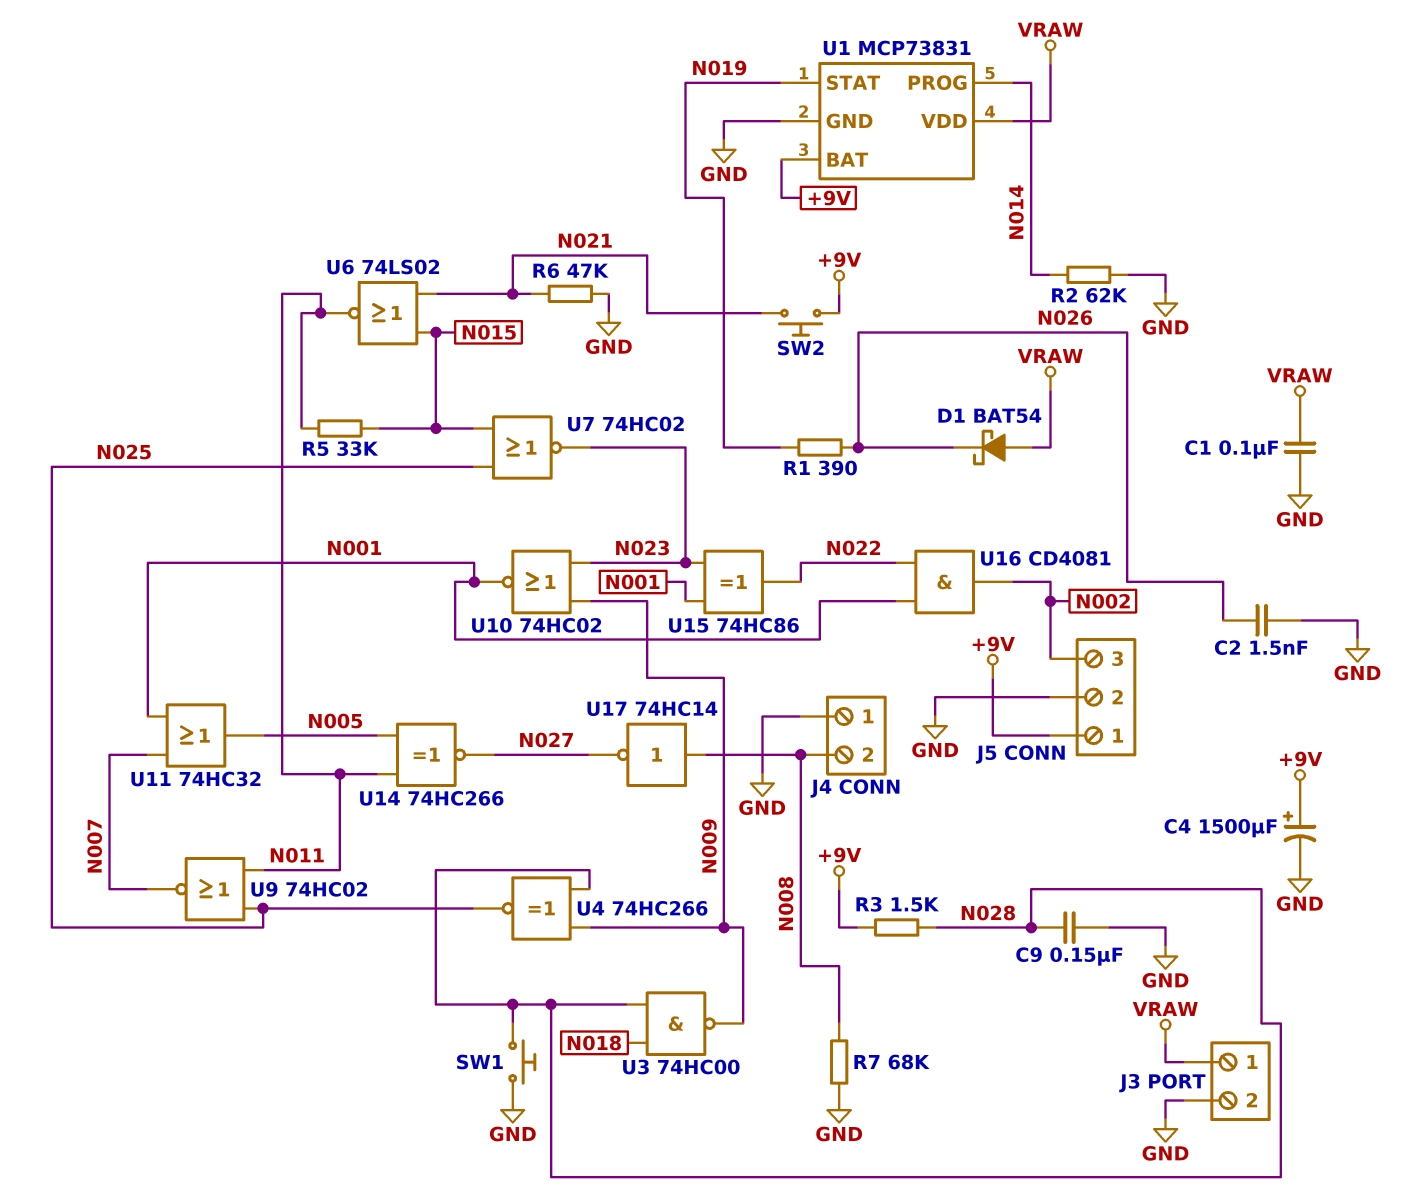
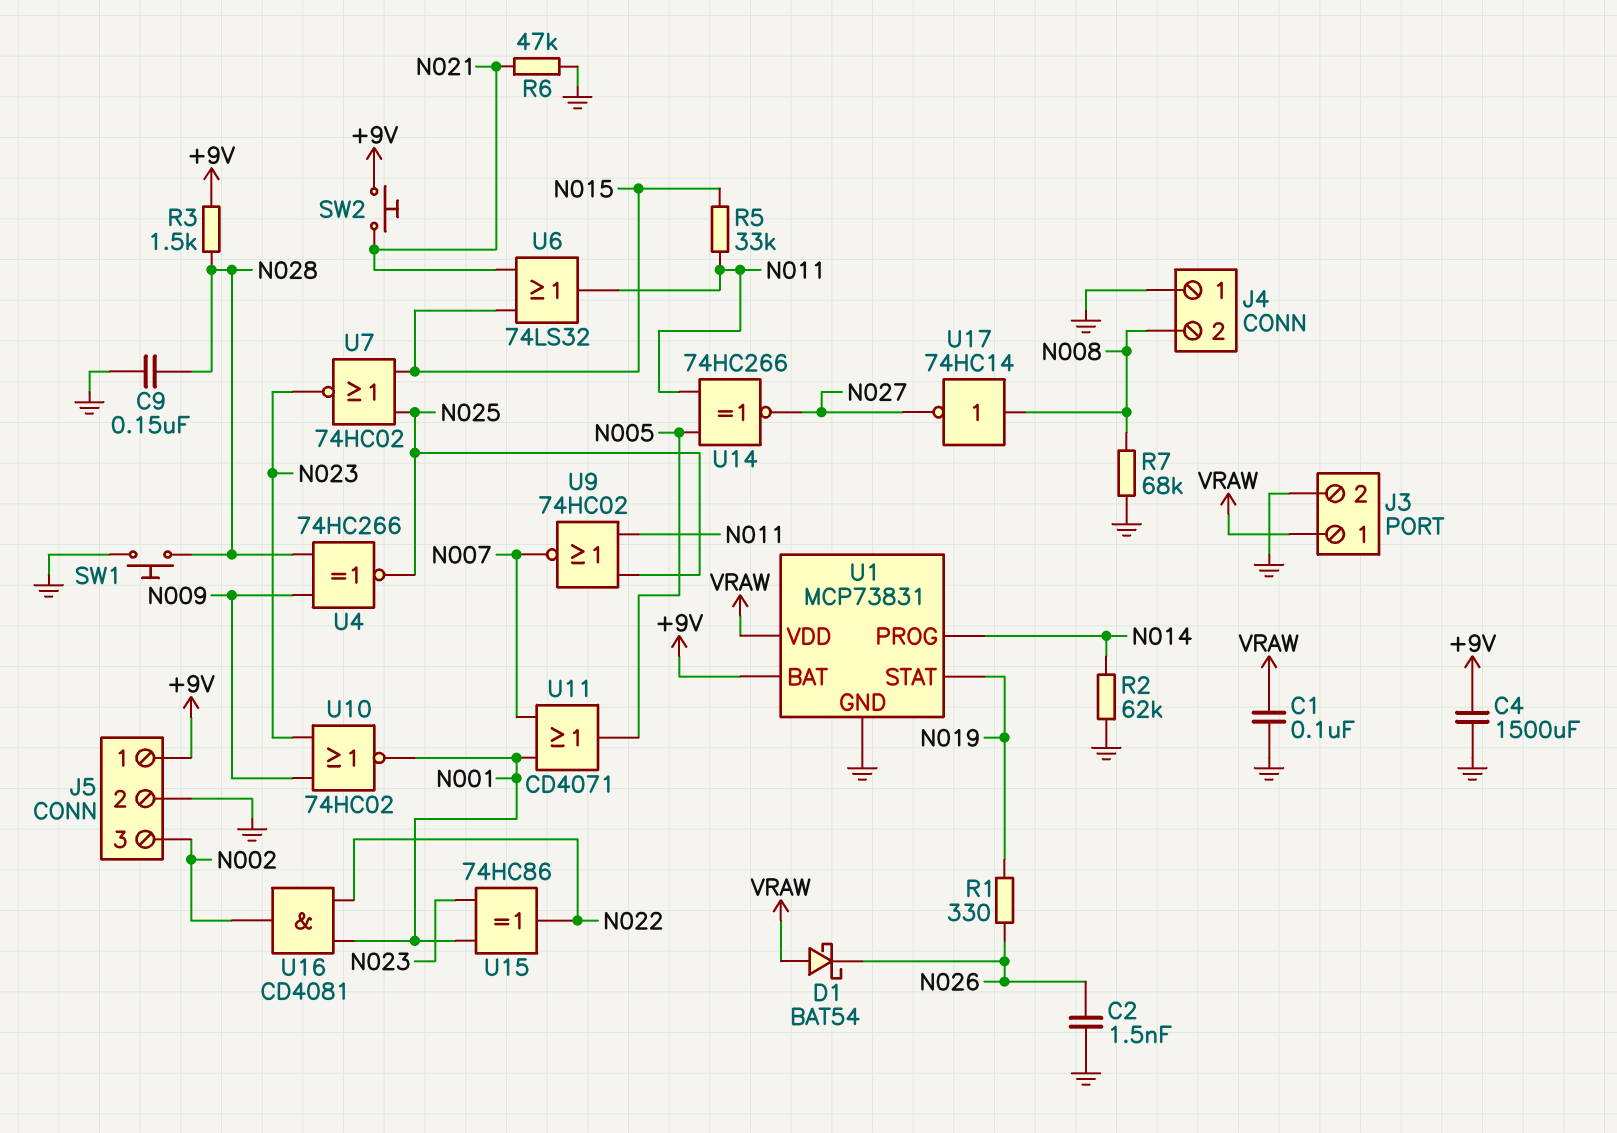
C4: 1500uF (plus +9V, minus GND) -> 1500uF (+9V, GND)
R1: 390 (N019, N026) -> 330 (N019, N026)
U3: NAND 74HC00 (in N018, in N028, out N009) -> none
U6: NOR 74LS02 (in N015, in N021, out N011) -> OR 74LS32 (in N015, in N021, out N011)
U11: OR 74HC32 (in N001, in N007, out N005) -> OR CD4071 (in N001, in N007, out N005)

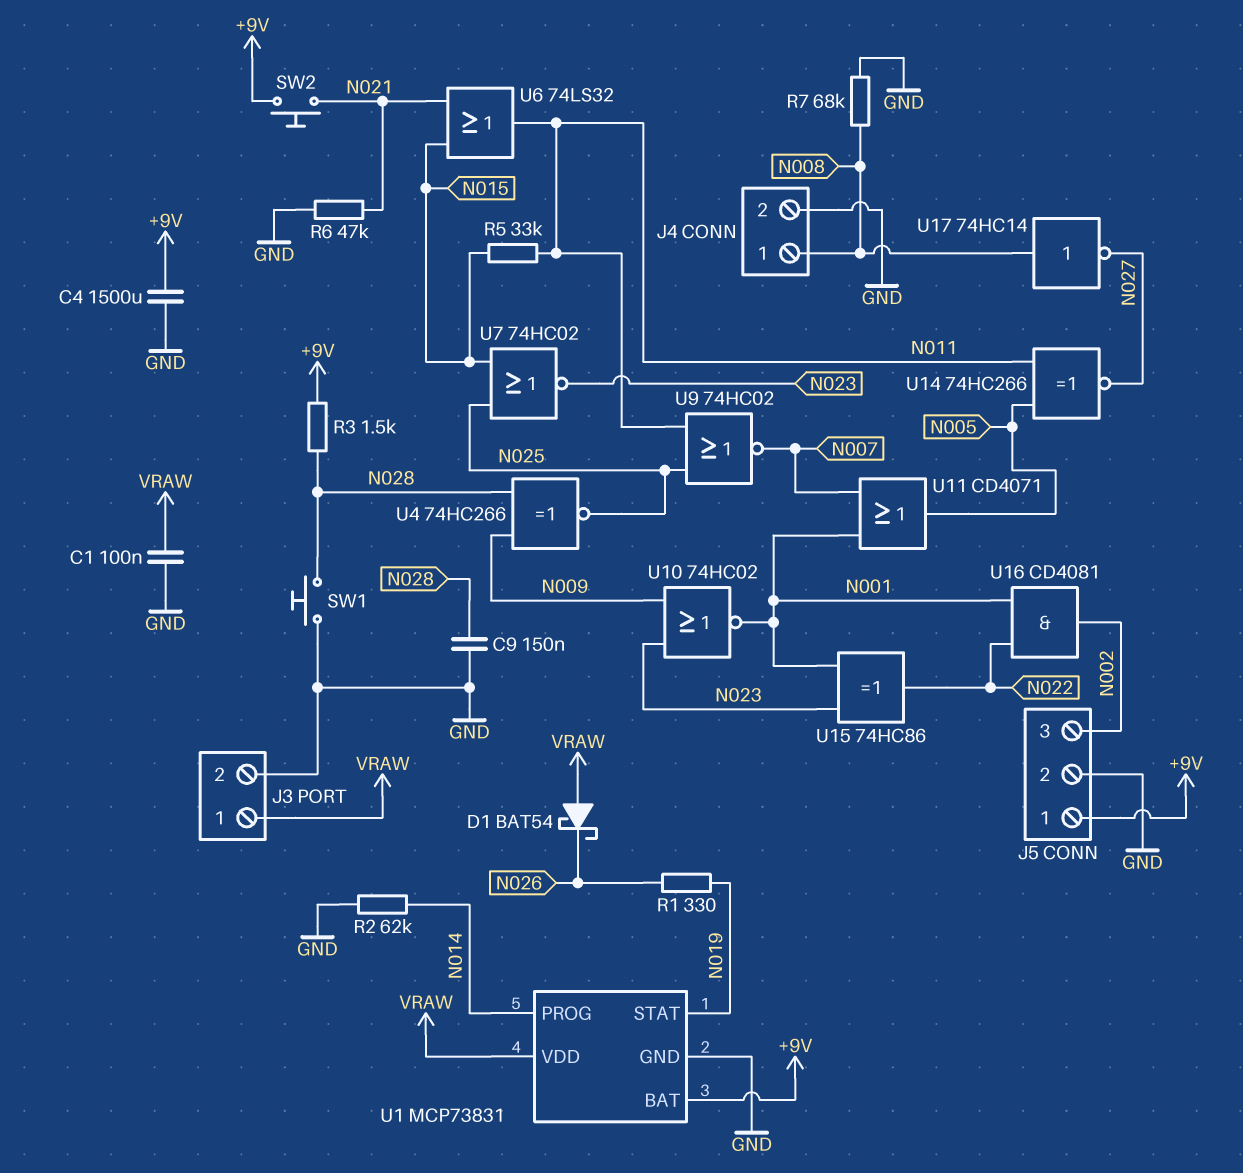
C2: 1.5nF (GND, N026) -> none
J4 pin 1: GND -> N008
J4 pin 2: N008 -> GND

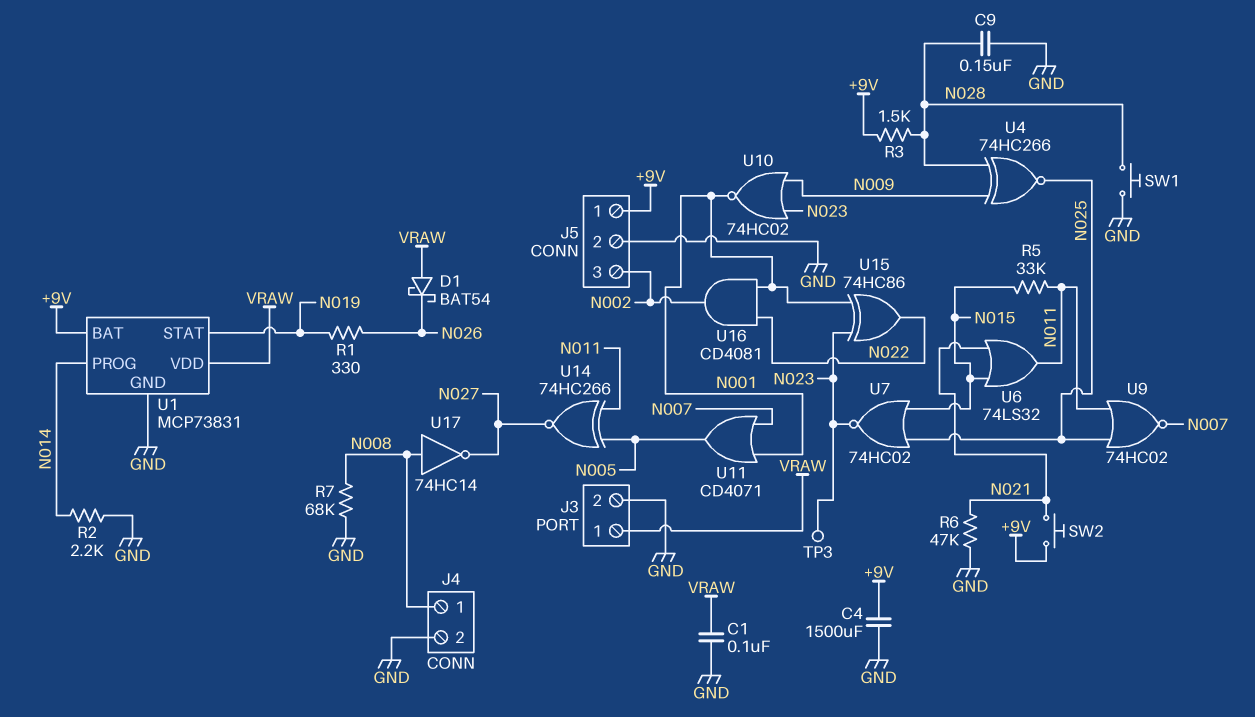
R2: 62k (GND, N014) -> 2.2k (GND, N014)
TP3: none -> test point (N023)

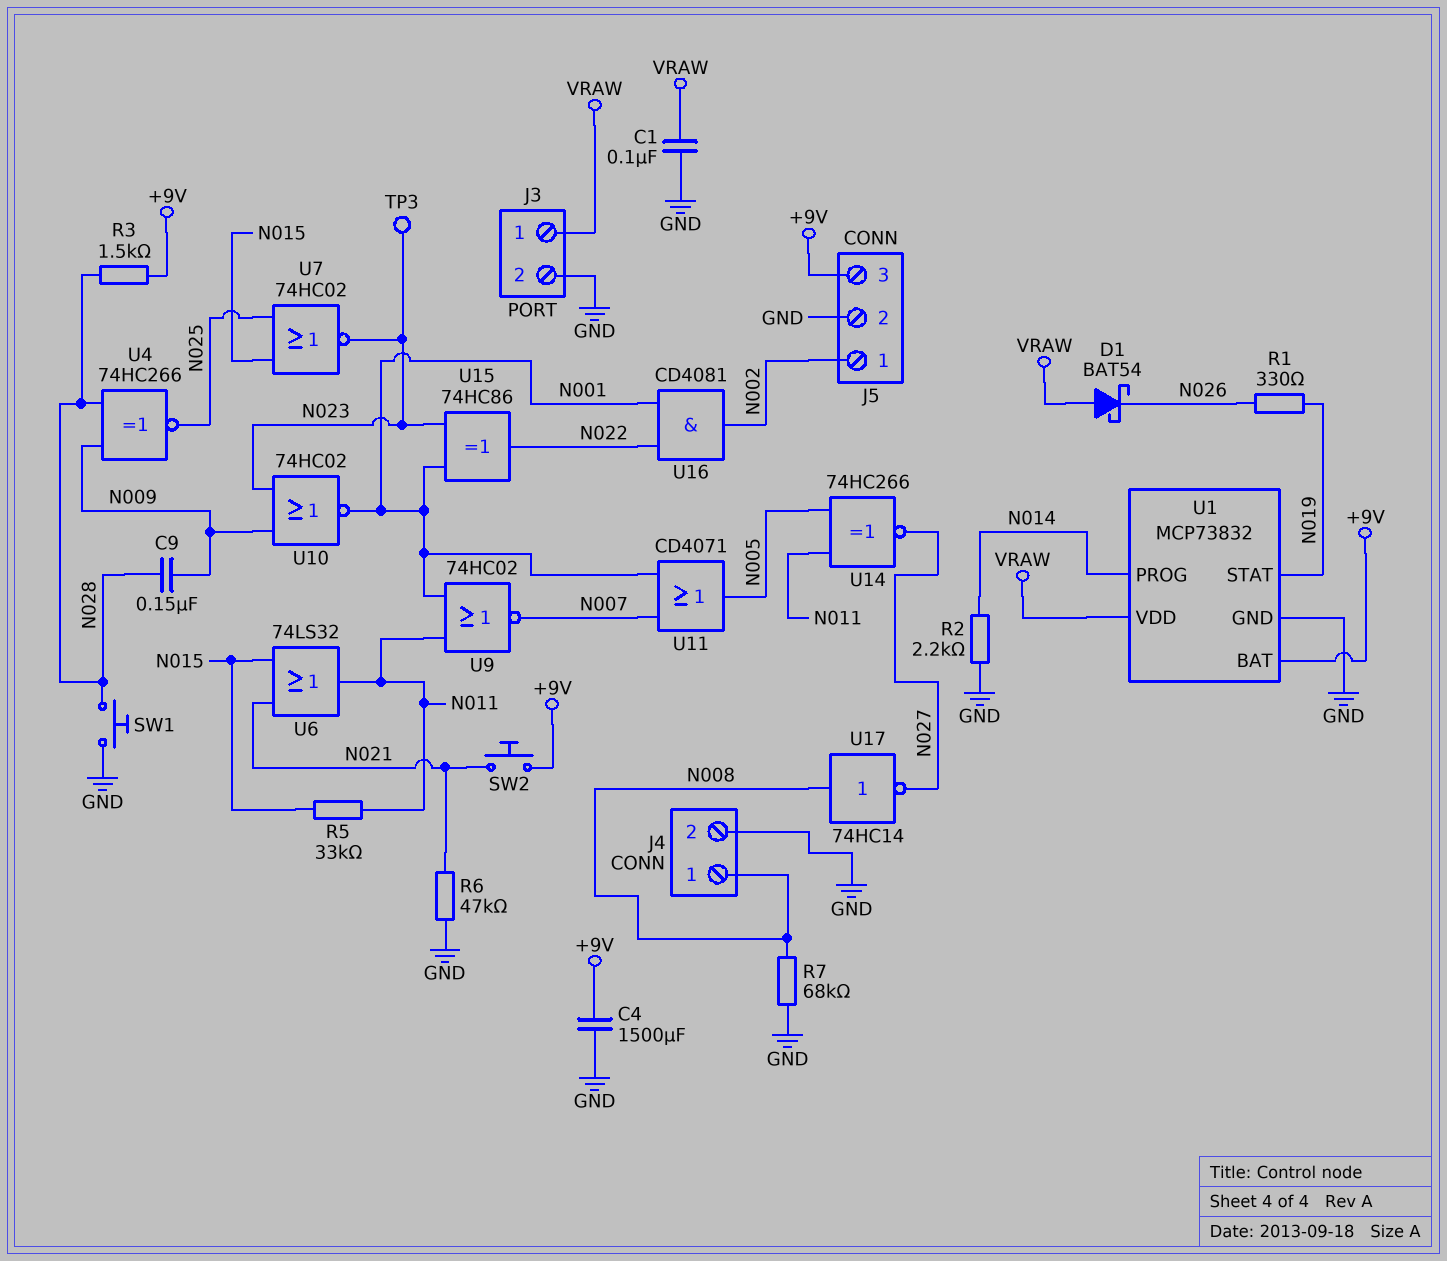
C9: 150nF (GND, N028) -> 150nF (N009, N028)
J5 pin 1: +9V -> N002
J5 pin 3: N002 -> +9V
U1: MCP73831 -> MCP73832
U9: NOR 74HC02 (in N011, in N025, out N007) -> NOR 74HC02 (in N001, in N011, out N007)

